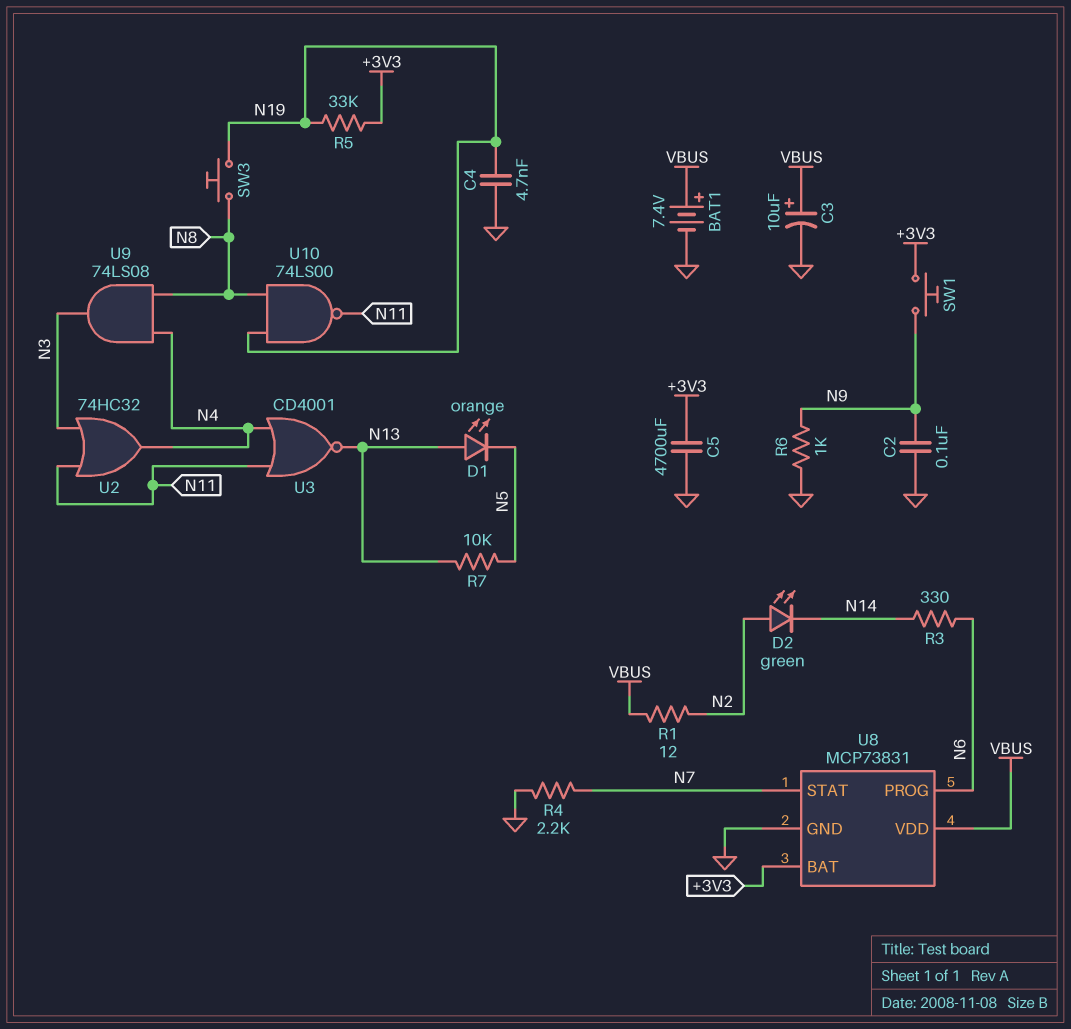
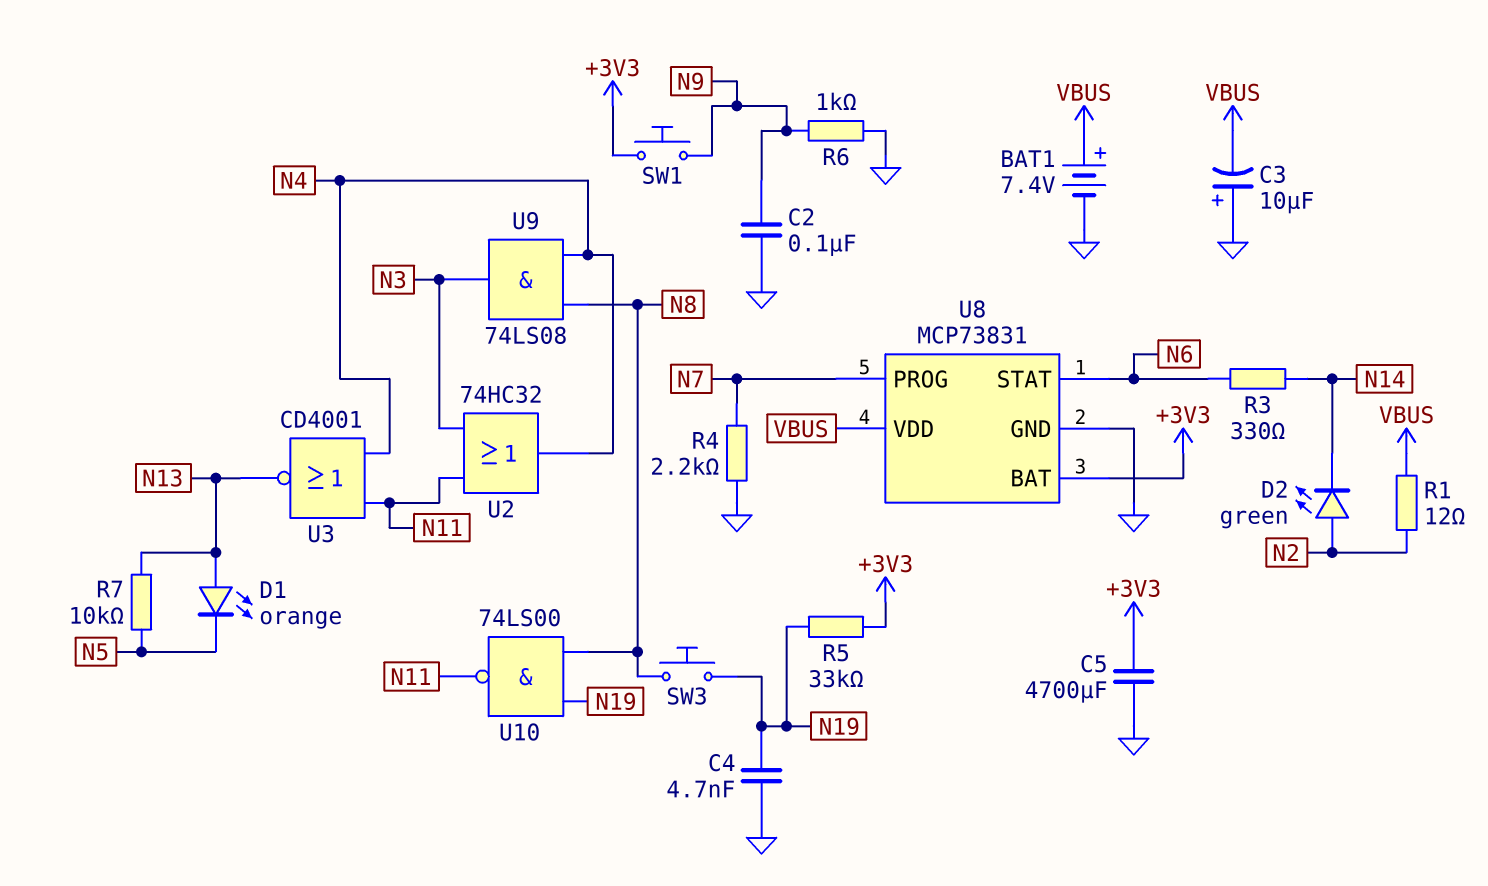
C3: 10uF (plus VBUS, minus GND) -> 10uF (plus GND, minus VBUS)
U8 pin PROG: N6 -> N7
U8 pin STAT: N7 -> N6

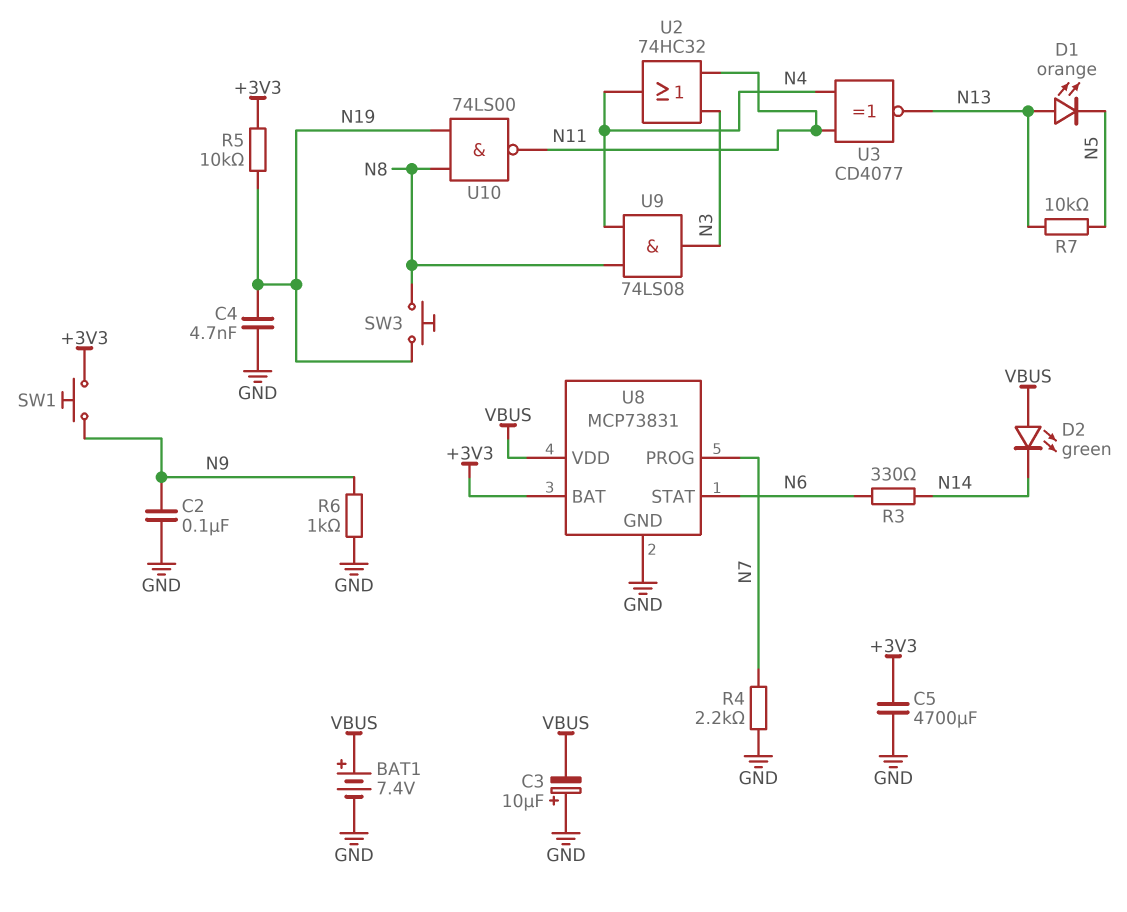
D2: LED green (A N2, K N14) -> LED green (A VBUS, K N14)
R1: 12 (N2, VBUS) -> none
R5: 33k (+3V3, N19) -> 10k (+3V3, N19)
U3: NOR CD4001 (in N4, in N11, out N13) -> XNOR CD4077 (in N4, in N11, out N13)

